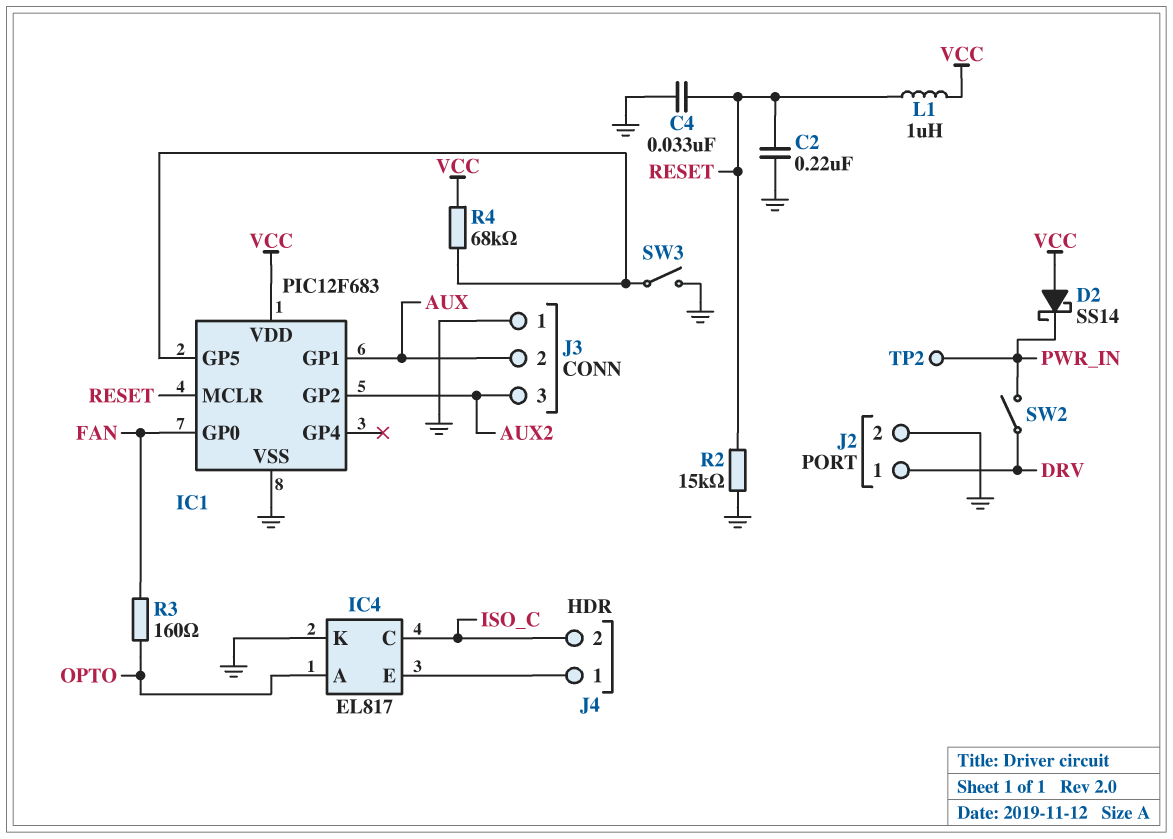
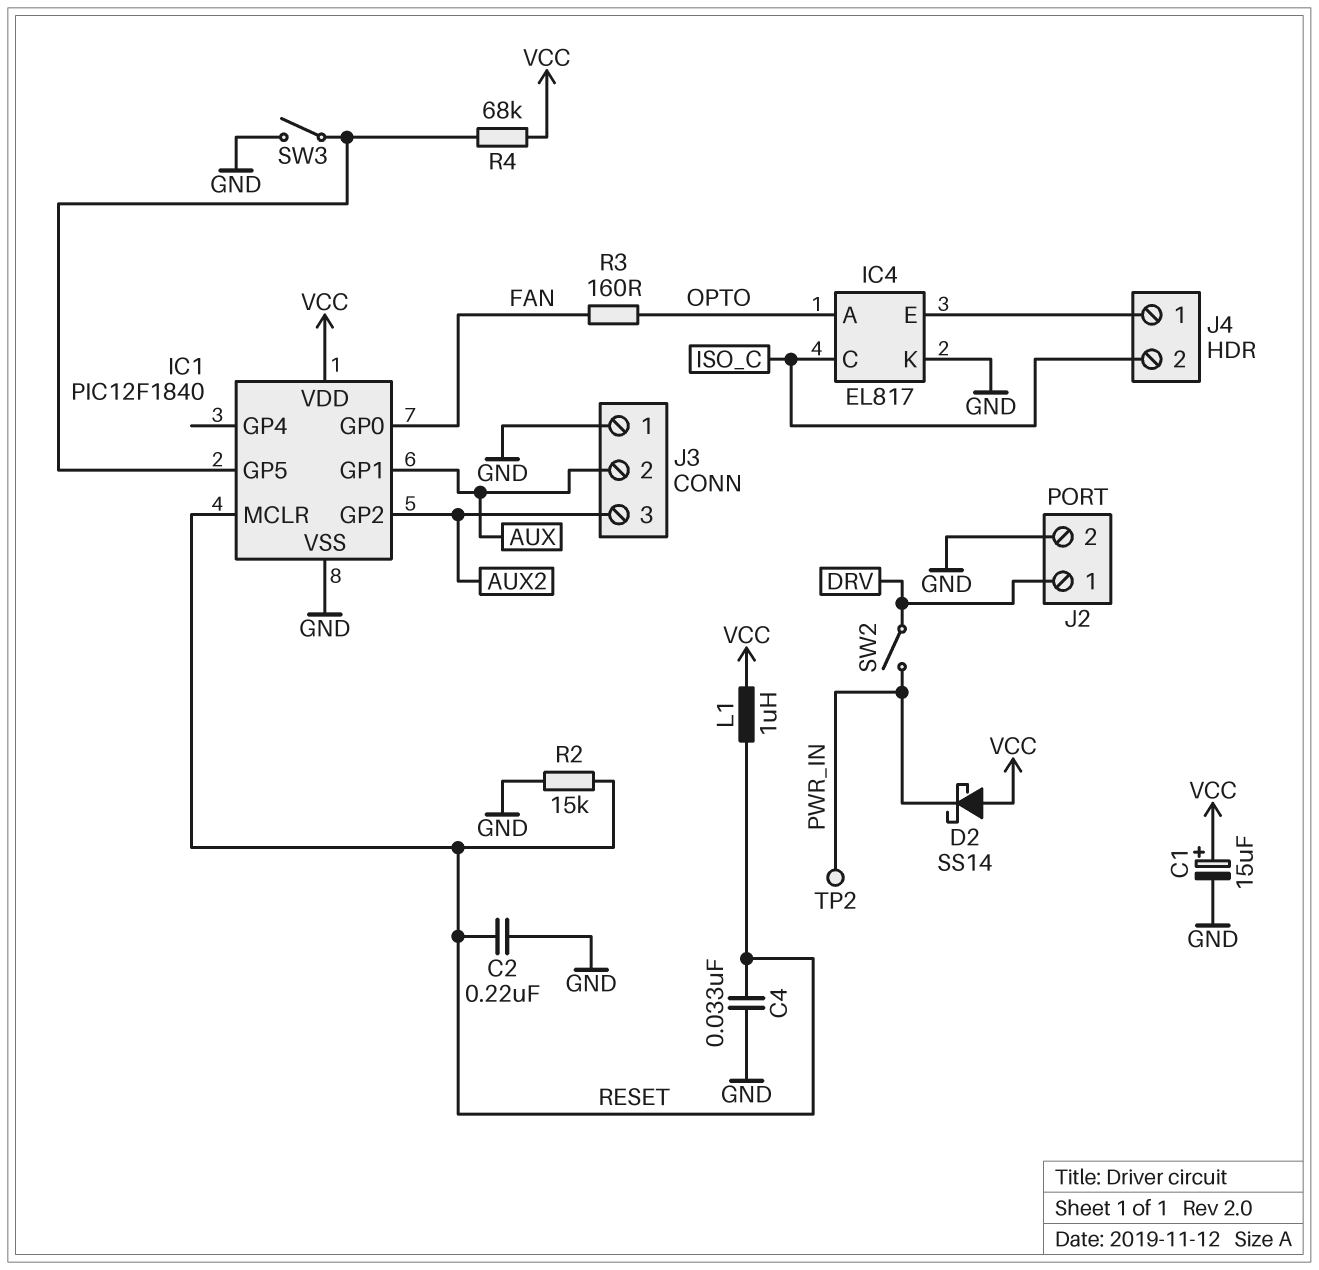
C1: none -> 15uF (plus VCC, minus GND)
IC1: PIC12F683 -> PIC12F1840

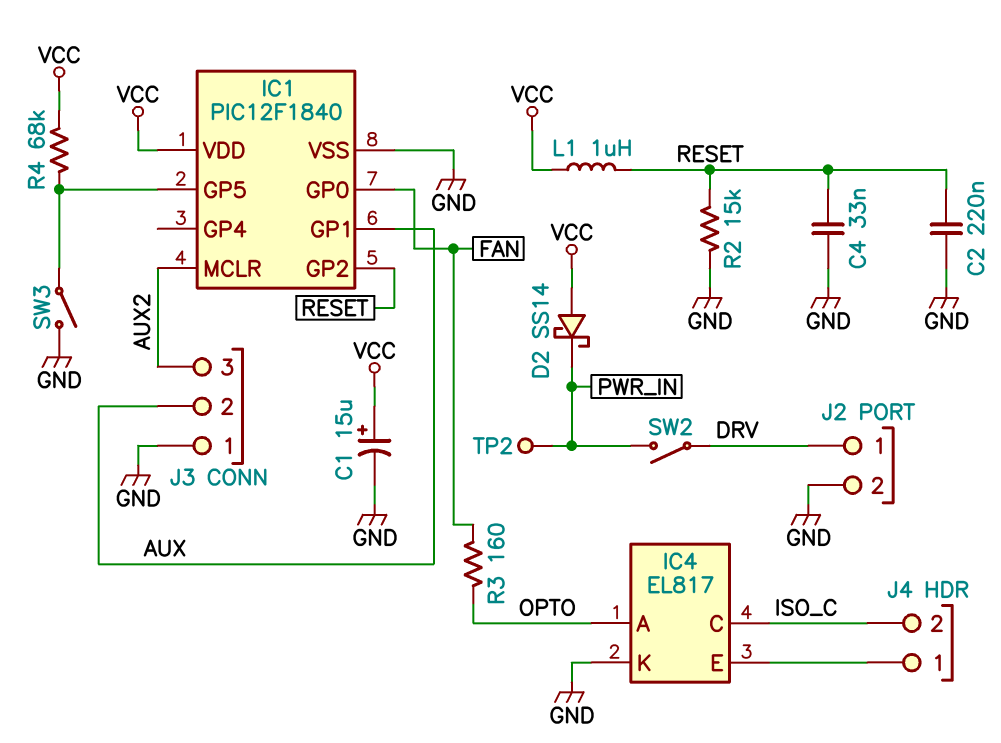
IC1 pin GP2: AUX2 -> RESET
IC1 pin MCLR: RESET -> AUX2

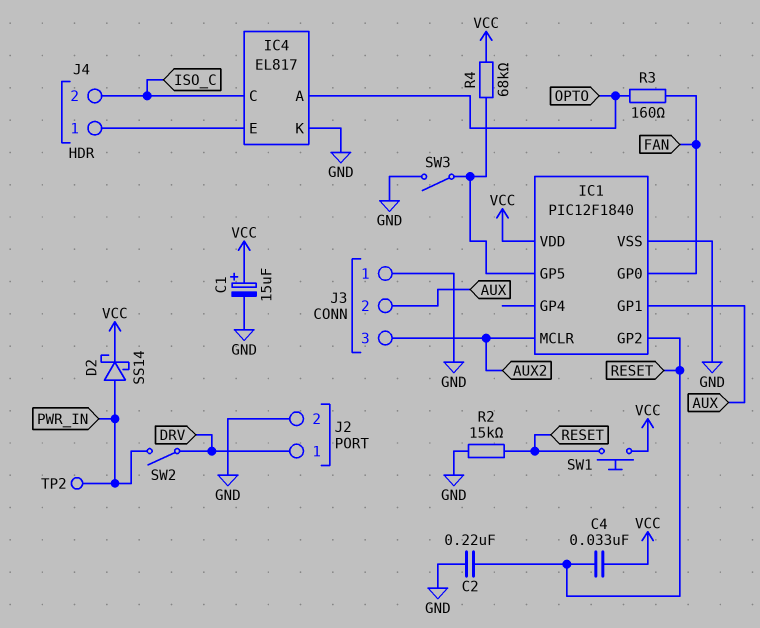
C4: 33nF (GND, RESET) -> 33nF (RESET, VCC)
D2: schottky SS14 (A VCC, K PWR_IN) -> schottky SS14 (A PWR_IN, K VCC)
L1: 1uH (RESET, VCC) -> none
SW1: none -> button (RESET, VCC)

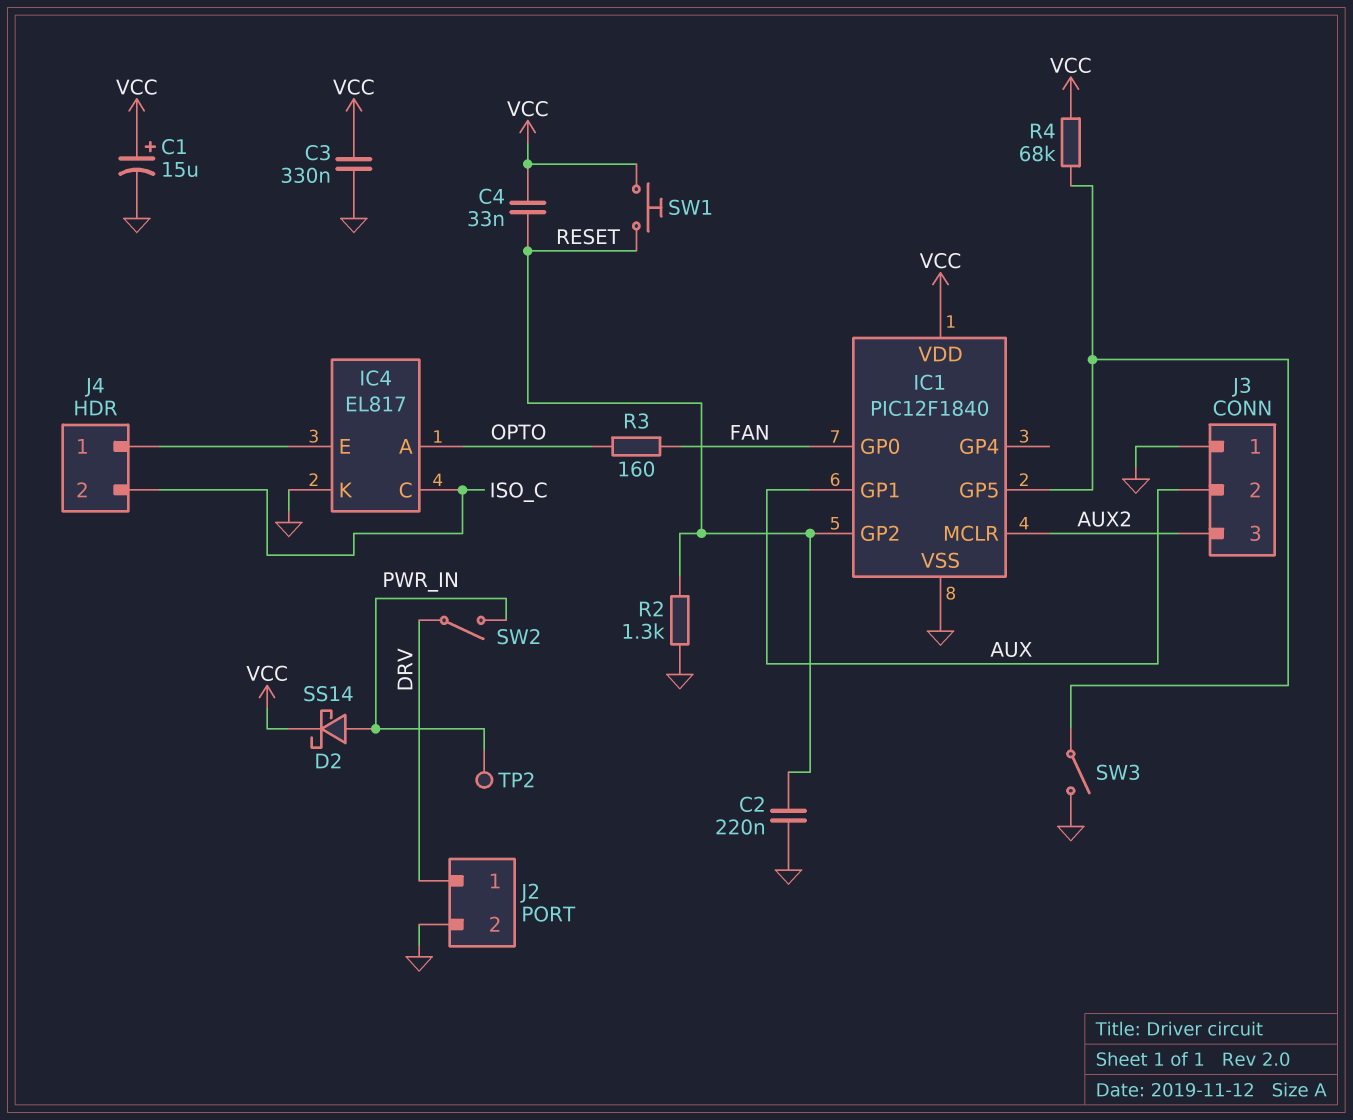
C3: none -> 330nF (GND, VCC)
R2: 15k (GND, RESET) -> 1.3k (GND, RESET)

